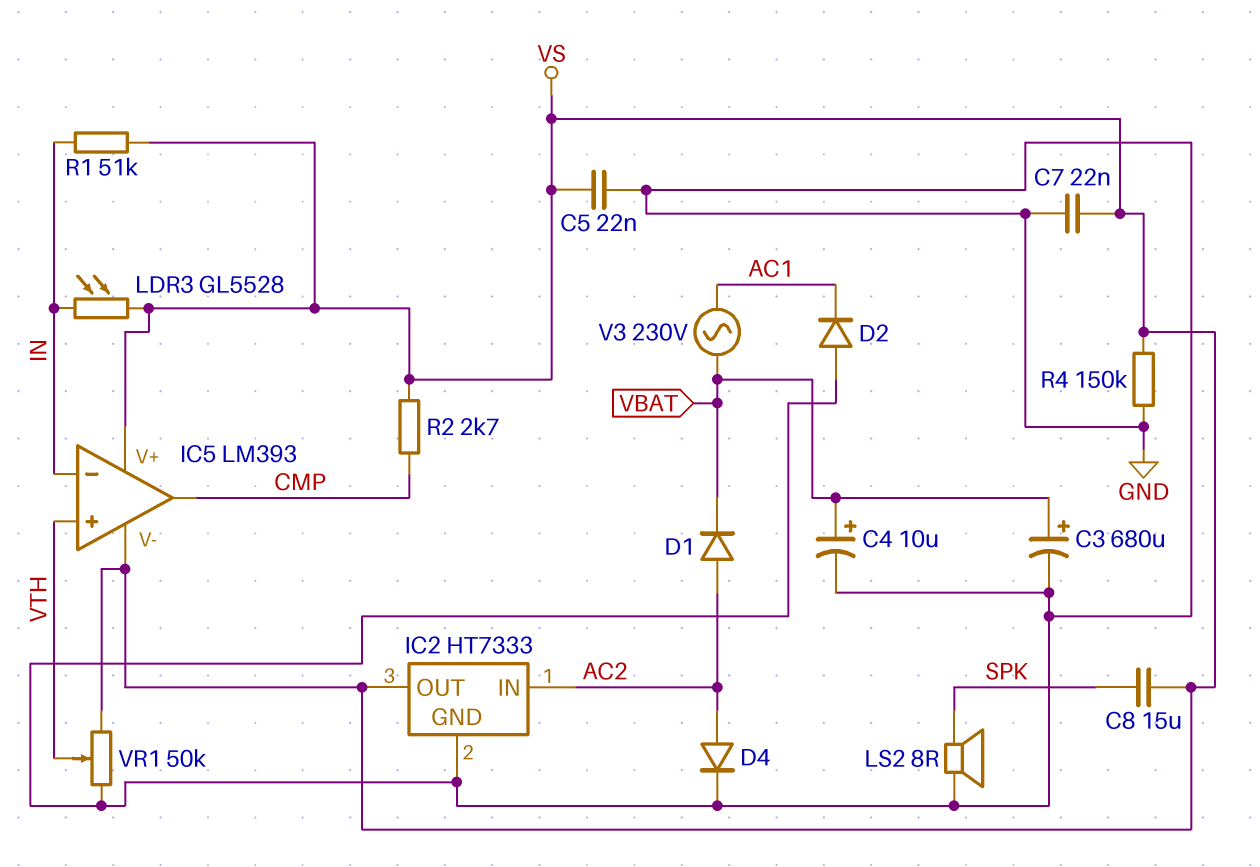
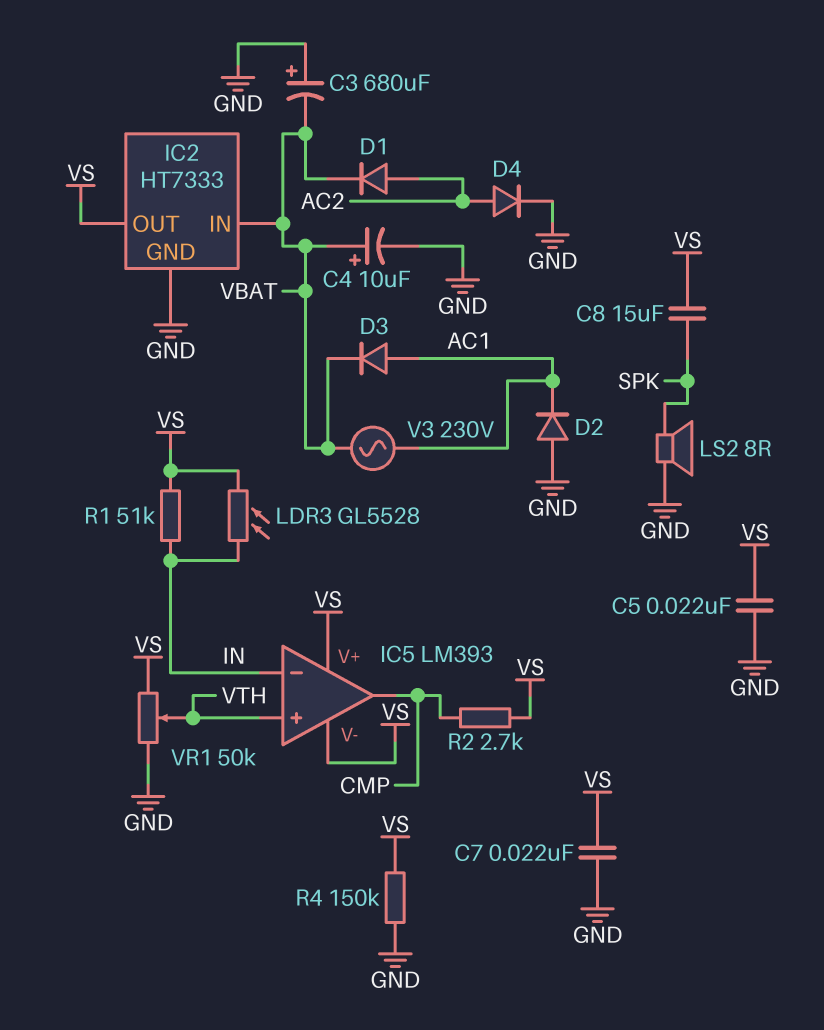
C3: 680uF (plus VBAT, minus GND) -> 680uF (plus GND, minus VBAT)
D3: none -> diode (A AC1, K VBAT)
IC2 pin IN: AC2 -> VBAT

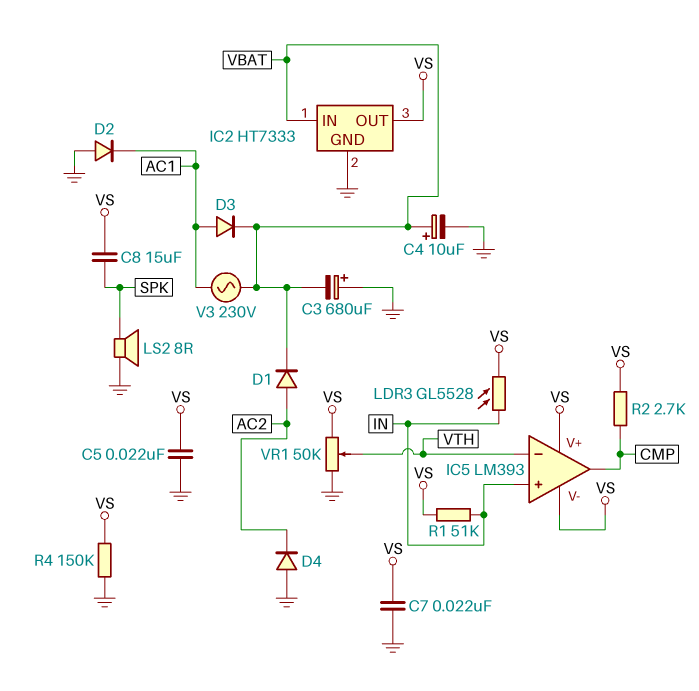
D4: diode (A AC2, K GND) -> diode (A GND, K AC2)
IC5 pin in+: VTH -> IN
IC5 pin in-: IN -> VTH

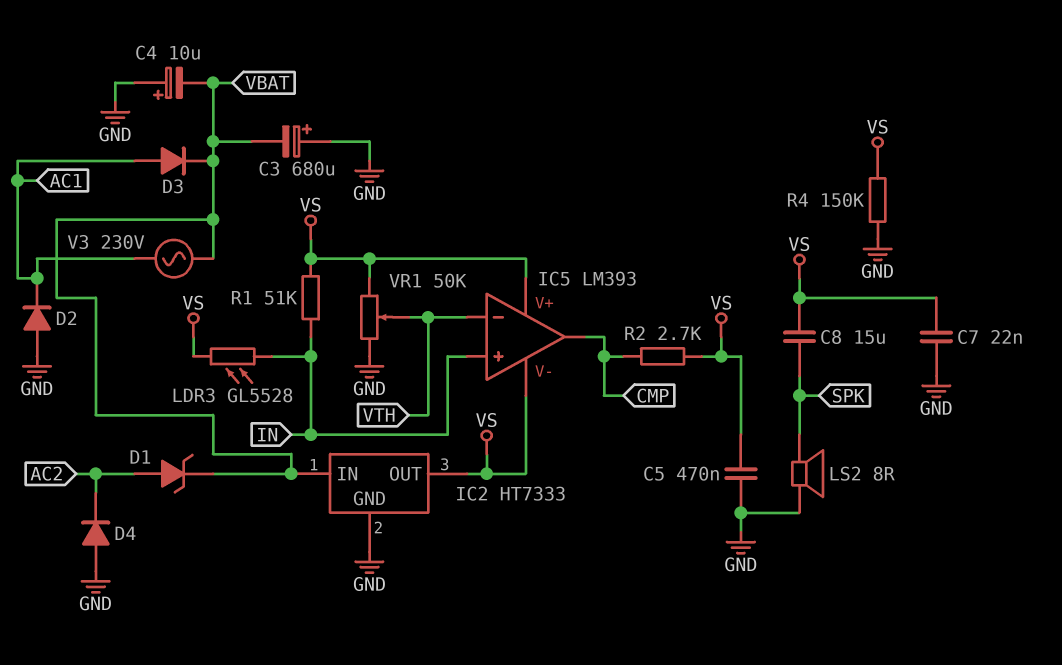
C4: 10uF (plus VBAT, minus GND) -> 10uF (plus GND, minus VBAT)
C5: 22nF (GND, VS) -> 470nF (GND, VS)
D1: diode (A AC2, K VBAT) -> zener (A AC2, K VBAT)

